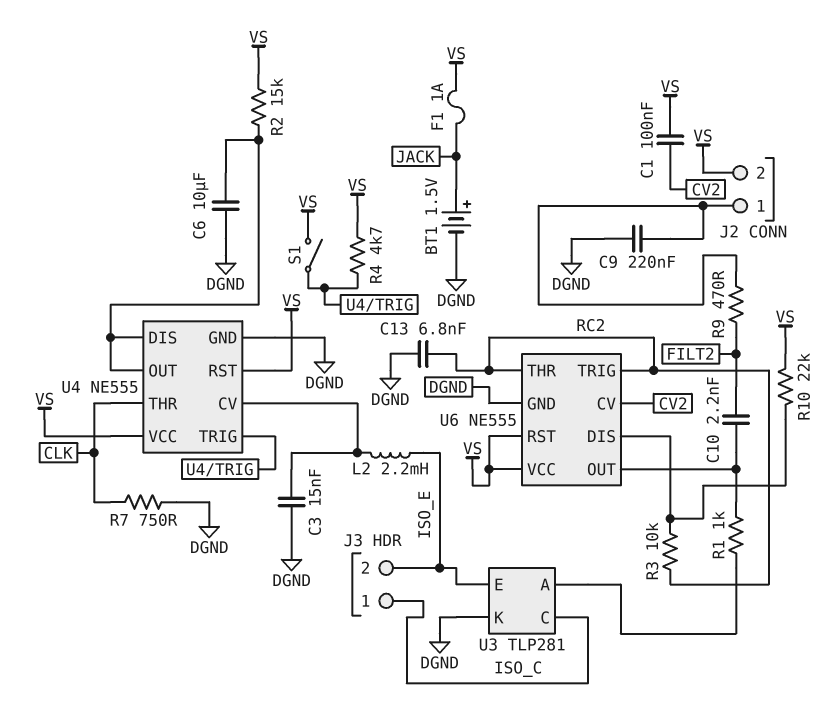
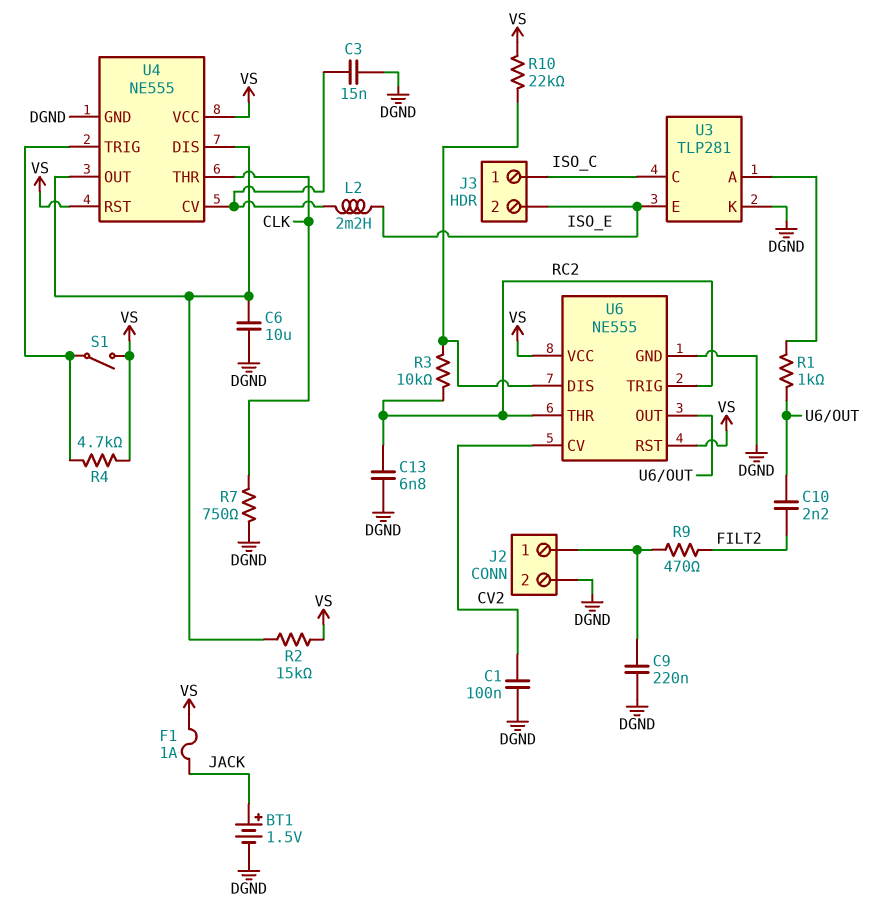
C1: 100nF (CV2, VS) -> 100nF (CV2, DGND)
J2 pin 2: VS -> DGND

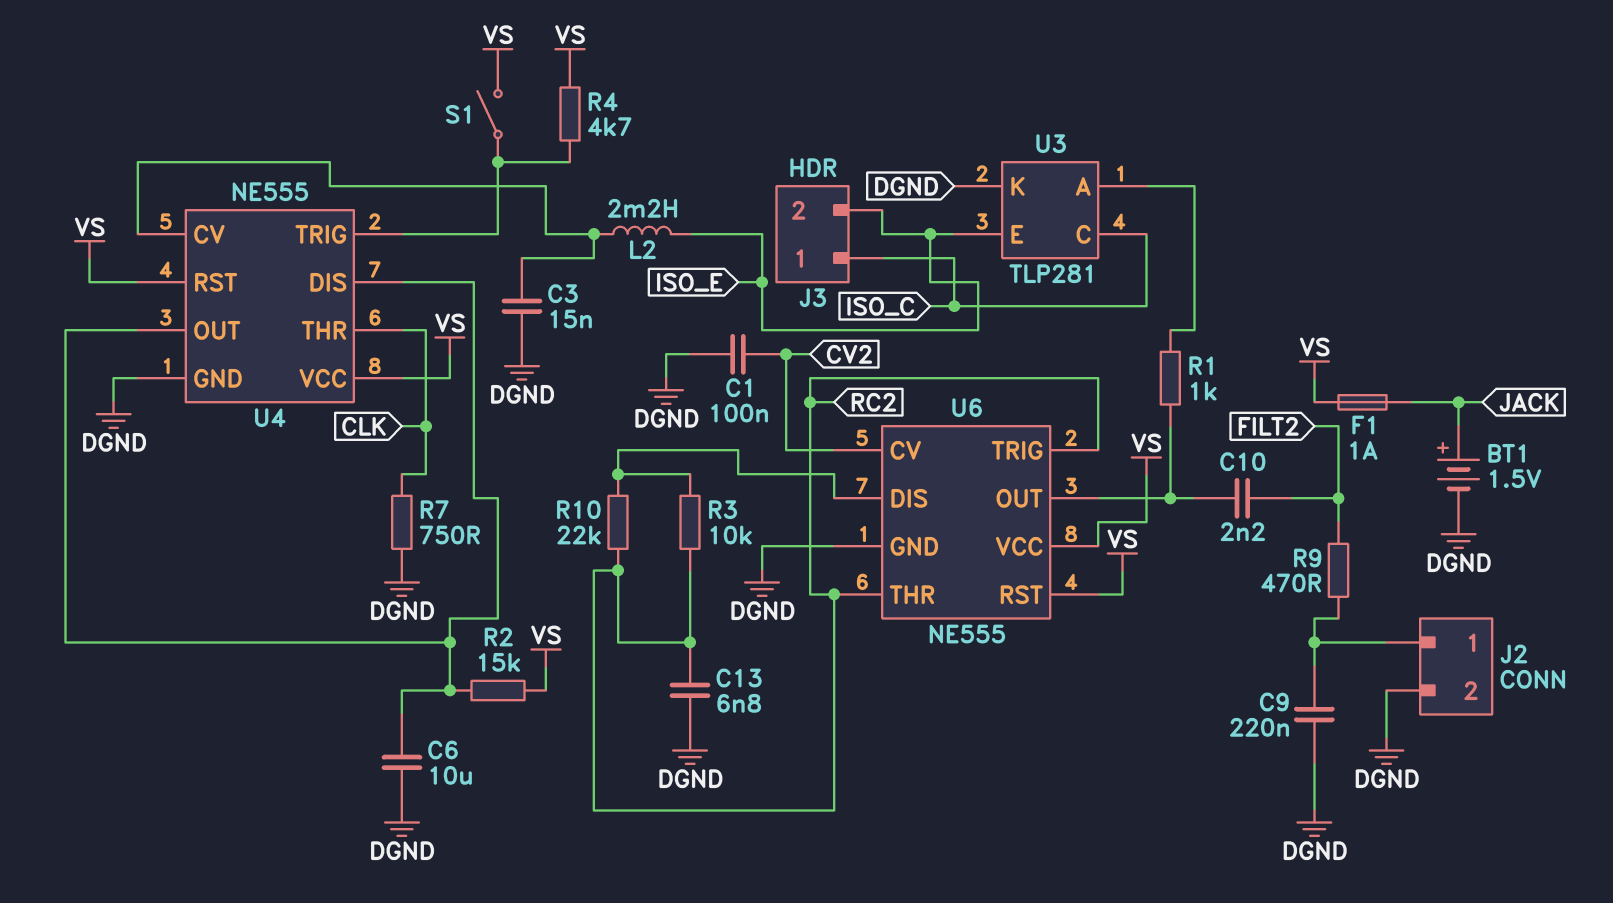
R10: 22k (U6/DIS, VS) -> 22k (RC2, U6/DIS)

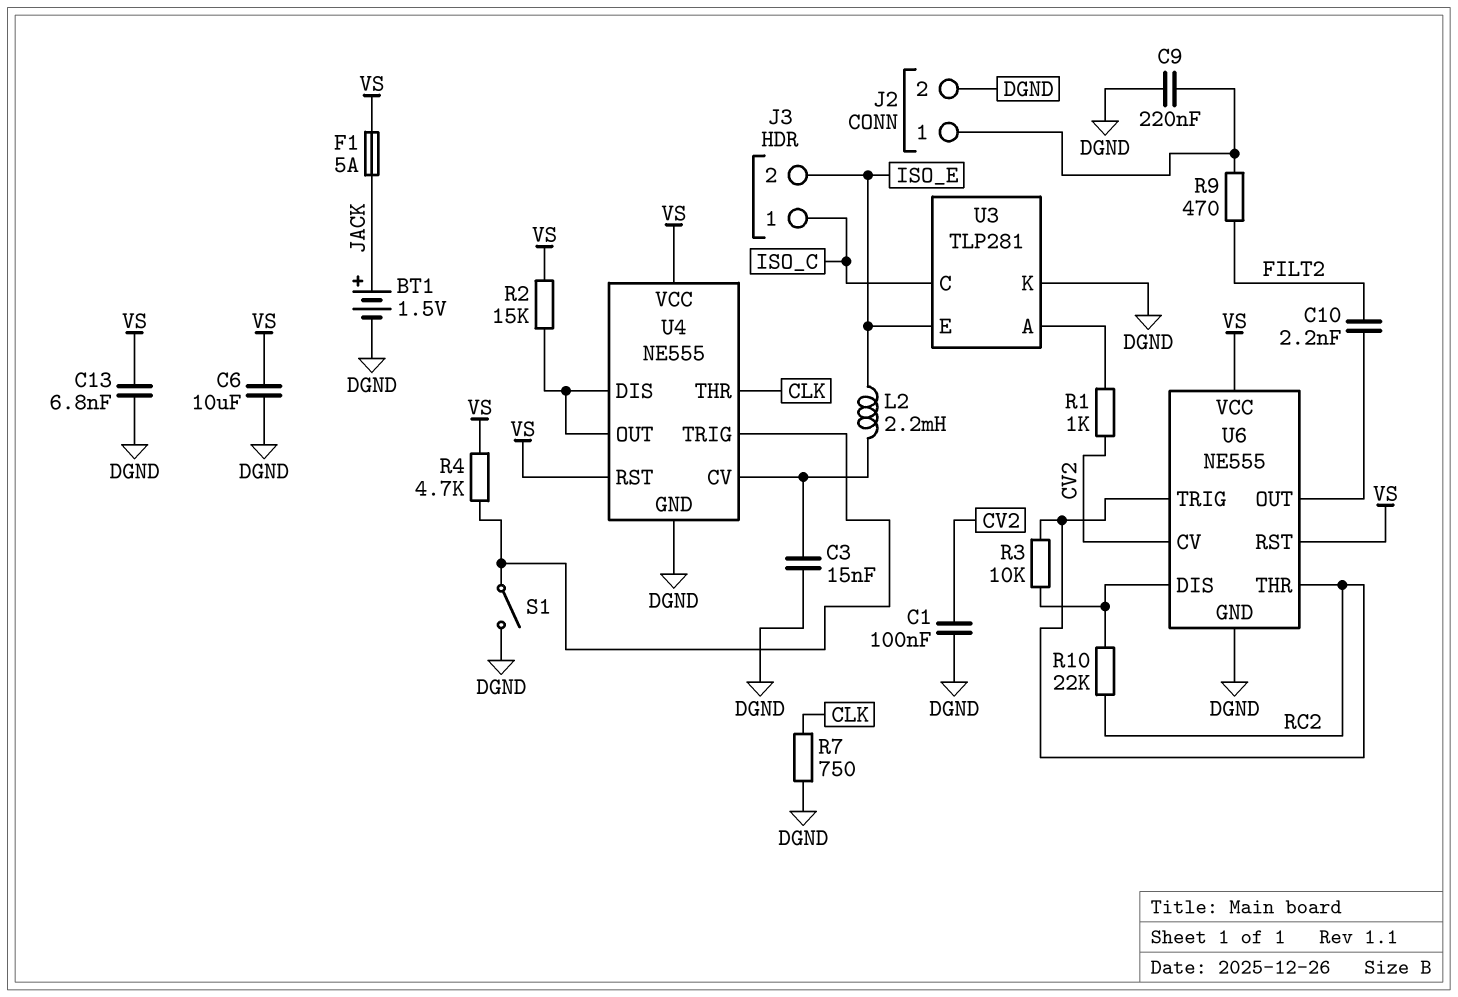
C6: 10uF (DGND, U4/DIS) -> 10uF (DGND, VS)
C13: 6.8nF (DGND, RC2) -> 6.8nF (DGND, VS)
F1: 1A (JACK, VS) -> 5A (JACK, VS)
R1: 1k (U3/A, U6/OUT) -> 1k (CV2, U3/A)
S1: switch (U4/TRIG, VS) -> switch (DGND, U4/TRIG)

